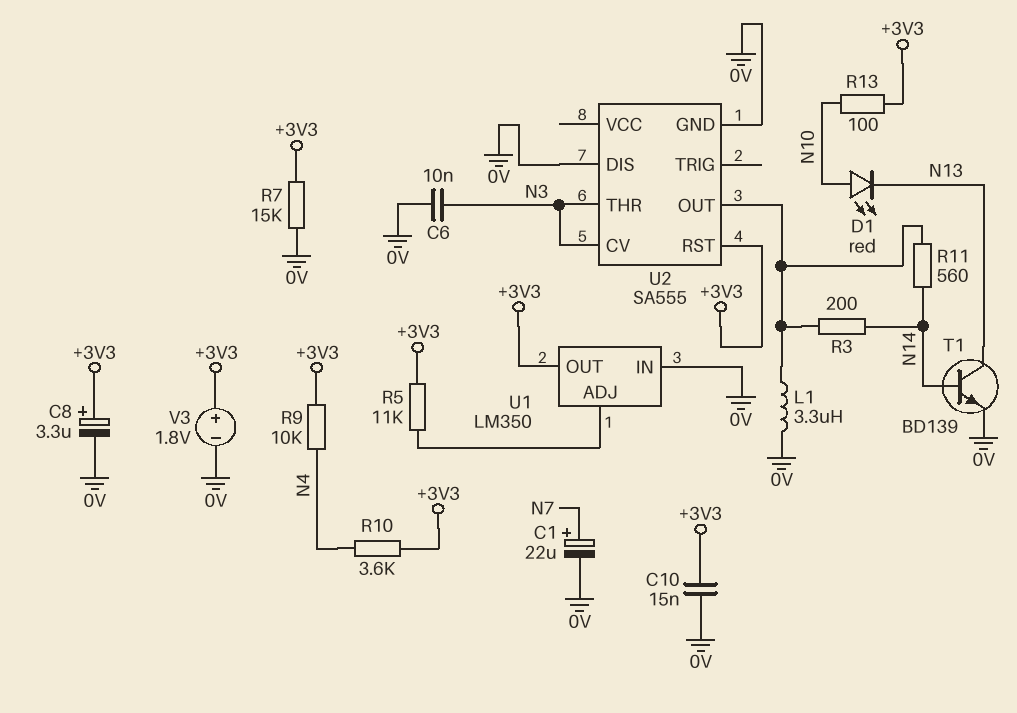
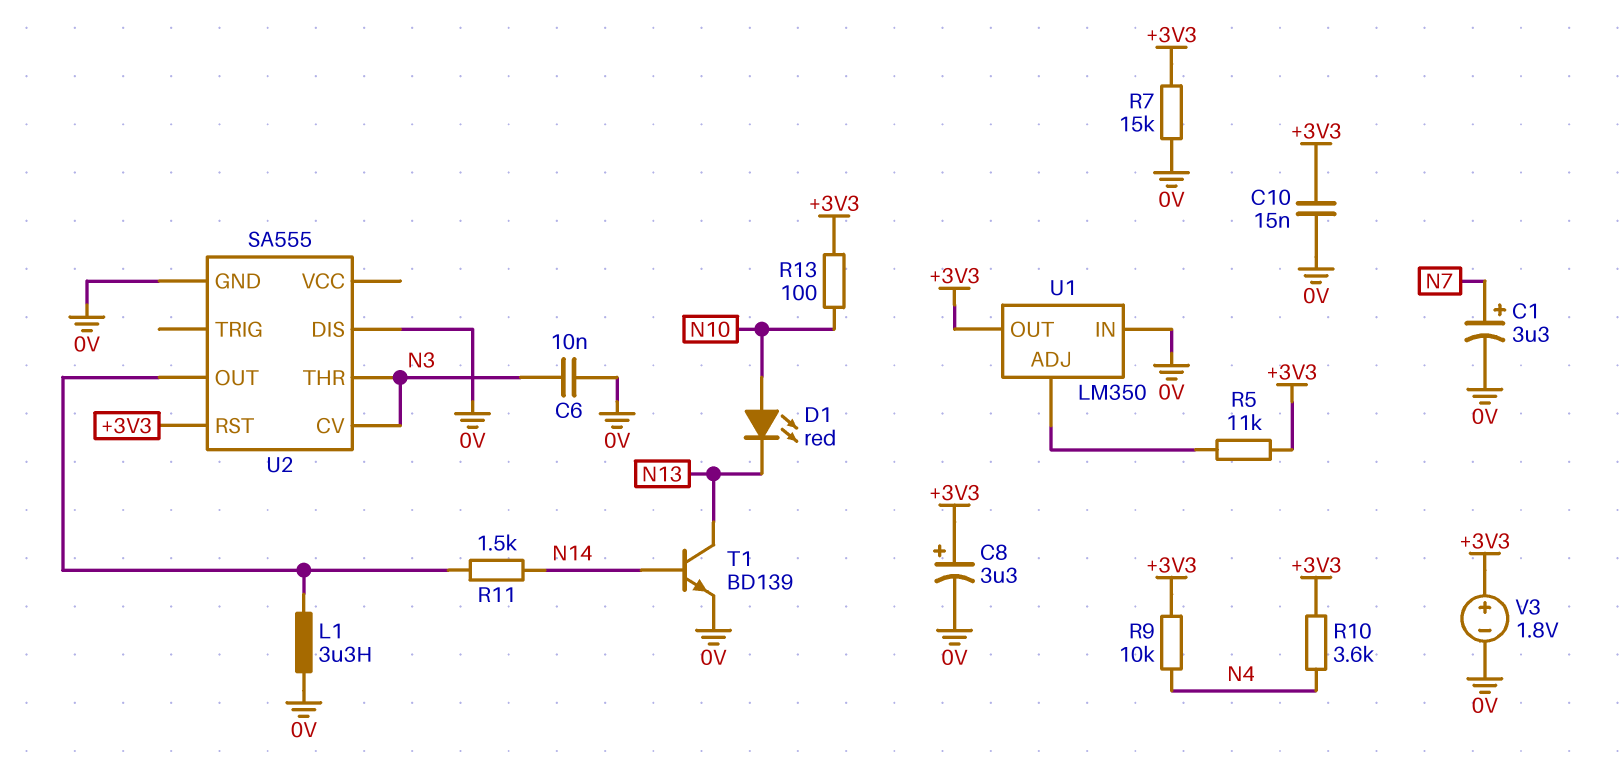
C1: 22uF (plus N7, minus 0V) -> 3.3uF (plus N7, minus 0V)
R3: 200 (N14, U2/OUT) -> none
R11: 560 (N14, U2/OUT) -> 1.5k (N14, U2/OUT)

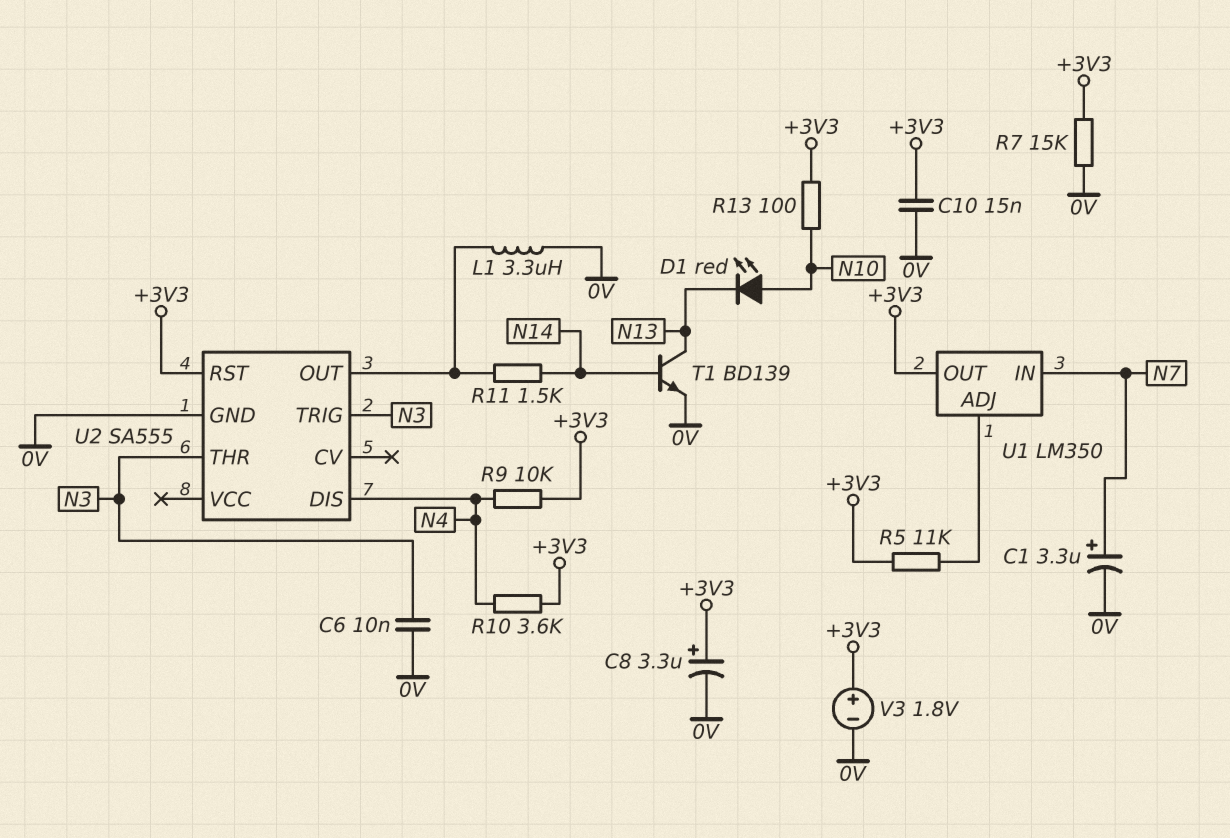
U1 pin IN: 0V -> N7
U2 pin CV: N3 -> none
U2 pin DIS: 0V -> N4
U2 pin TRIG: none -> N3

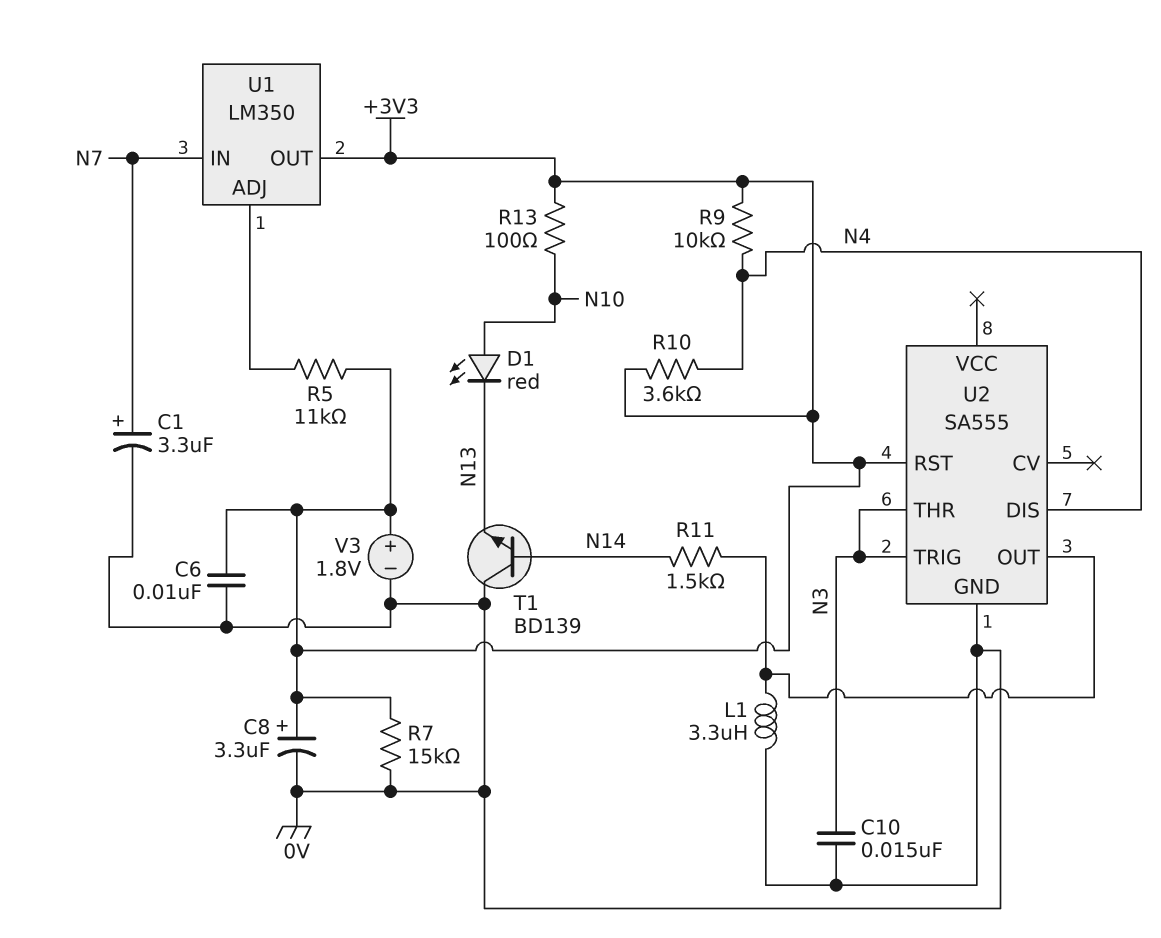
C6: 10nF (0V, N3) -> 10nF (+3V3, 0V)
C10: 15nF (+3V3, 0V) -> 15nF (0V, N3)
T1: NPN BD139 (B N14, C N13, E 0V) -> NPN BD139 (B N14, C 0V, E N13)

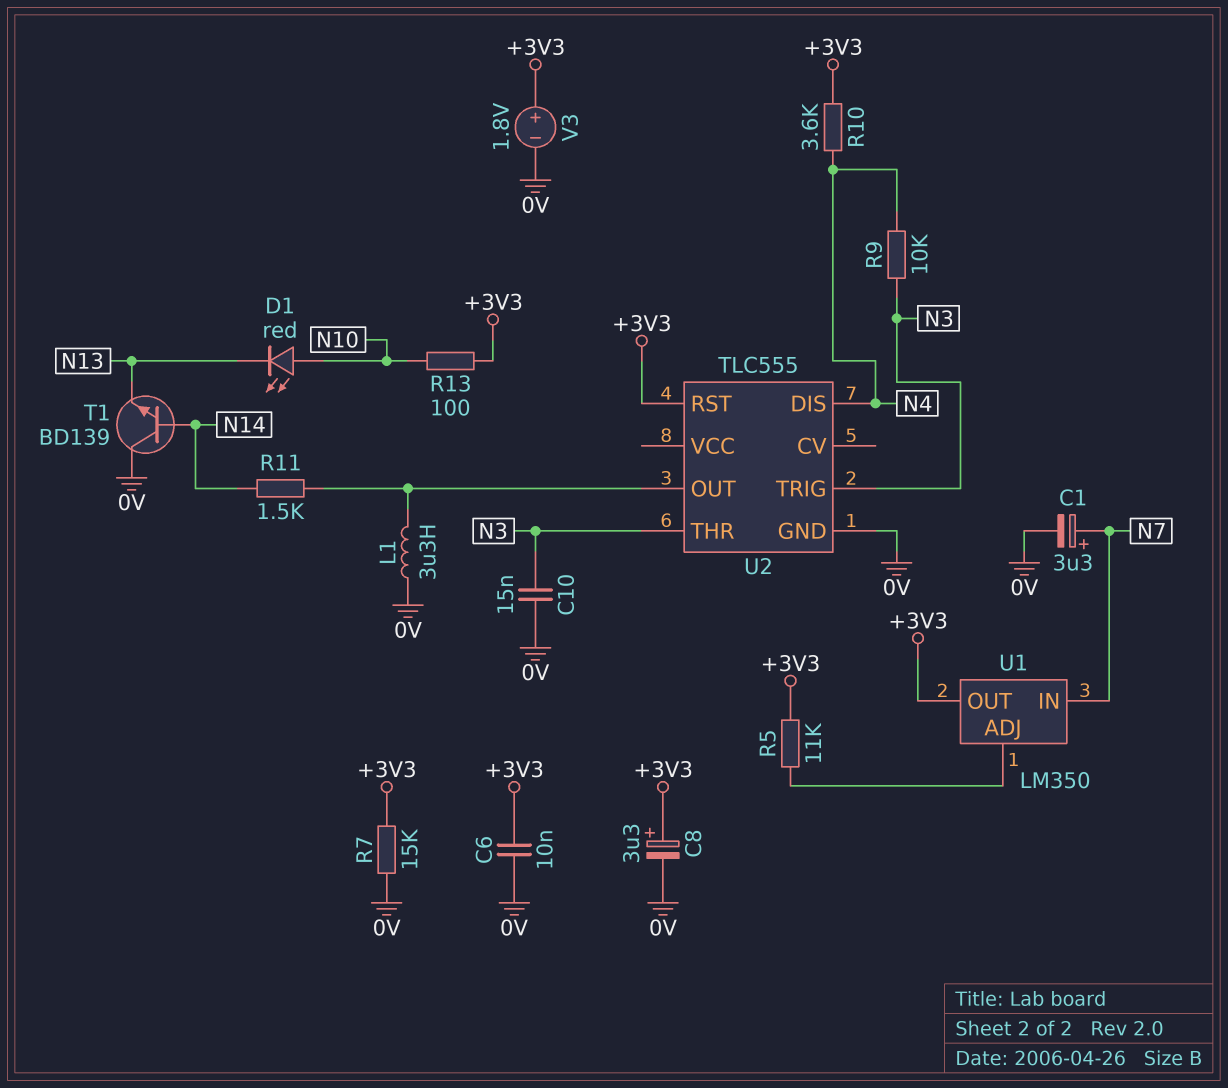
R9: 10k (+3V3, N4) -> 10k (N3, N4)
U2: SA555 -> TLC555

